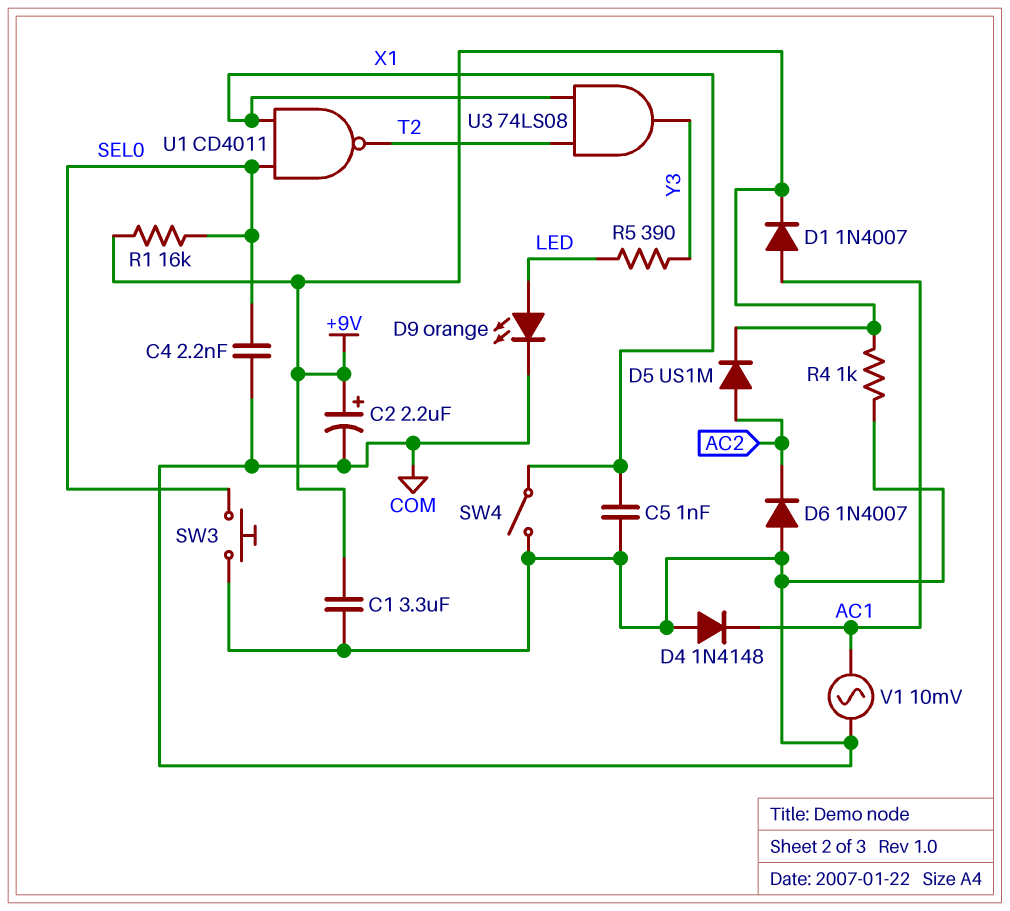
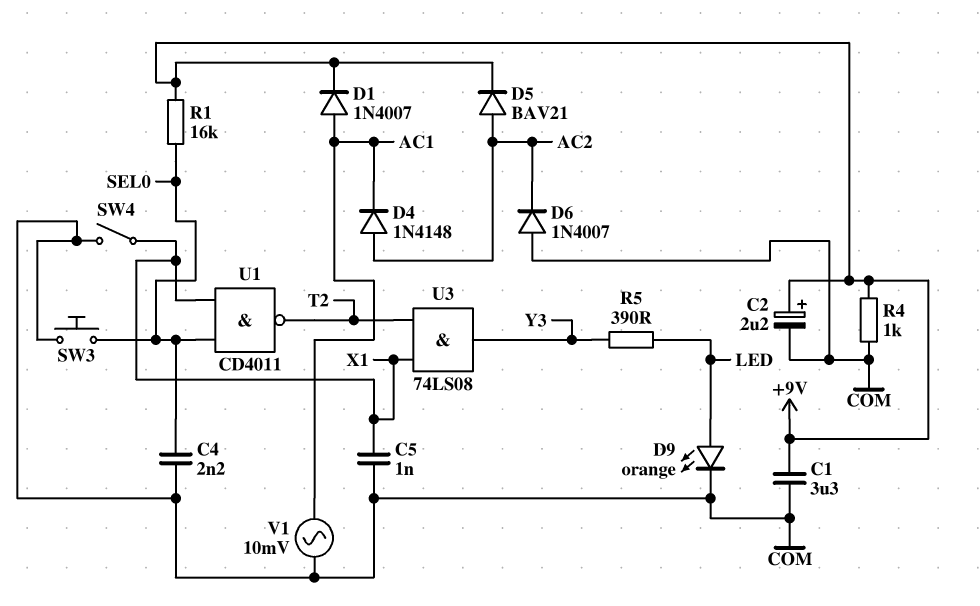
D4: diode 1N4148 (A COM, K AC1) -> diode 1N4148 (A AC2, K AC1)
D5: diode US1M (A AC2, K +9V) -> diode BAV21 (A AC2, K +9V)

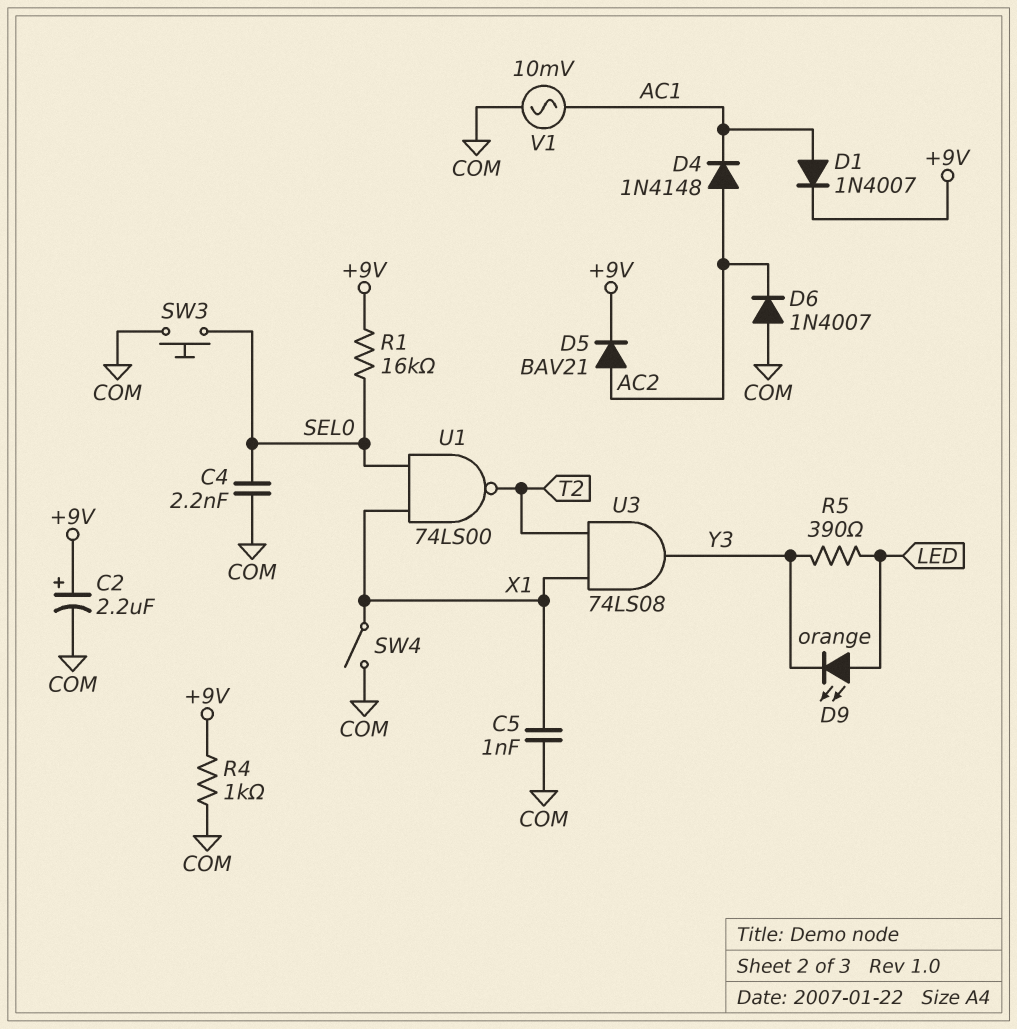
C1: 3.3uF (+9V, COM) -> none
D9: LED orange (A LED, K COM) -> LED orange (A LED, K Y3)
U1: NAND CD4011 (in SEL0, in X1, out T2) -> NAND 74LS00 (in SEL0, in X1, out T2)

